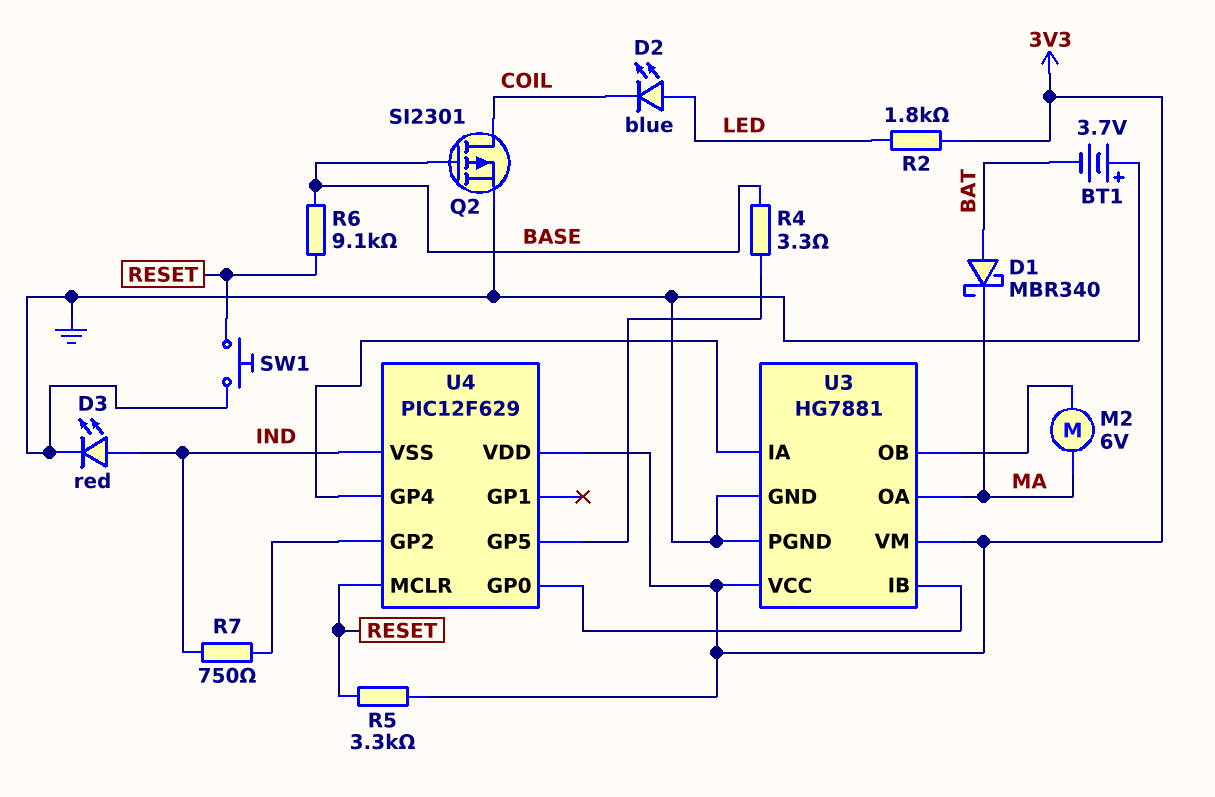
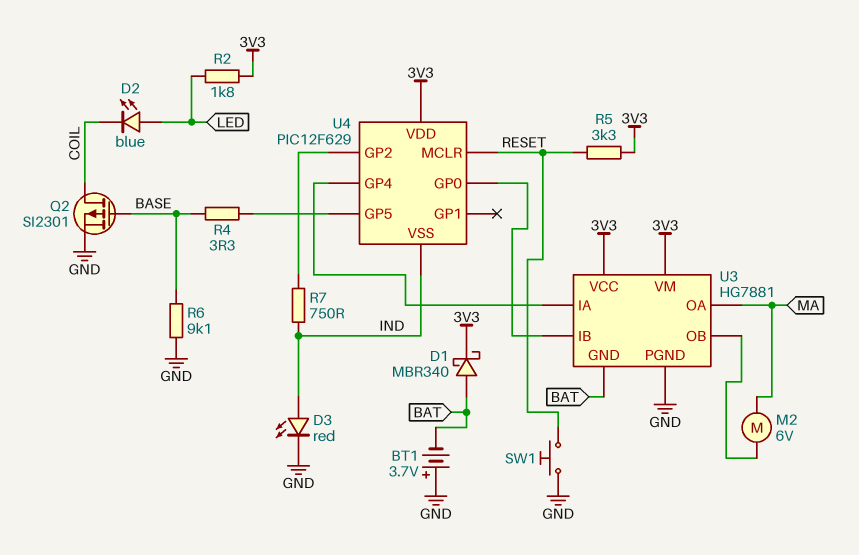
D1: schottky MBR340 (A BAT, K MA) -> schottky MBR340 (A BAT, K 3V3)
R6: 9.1k (BASE, RESET) -> 9.1k (BASE, GND)
U3 pin GND: GND -> BAT

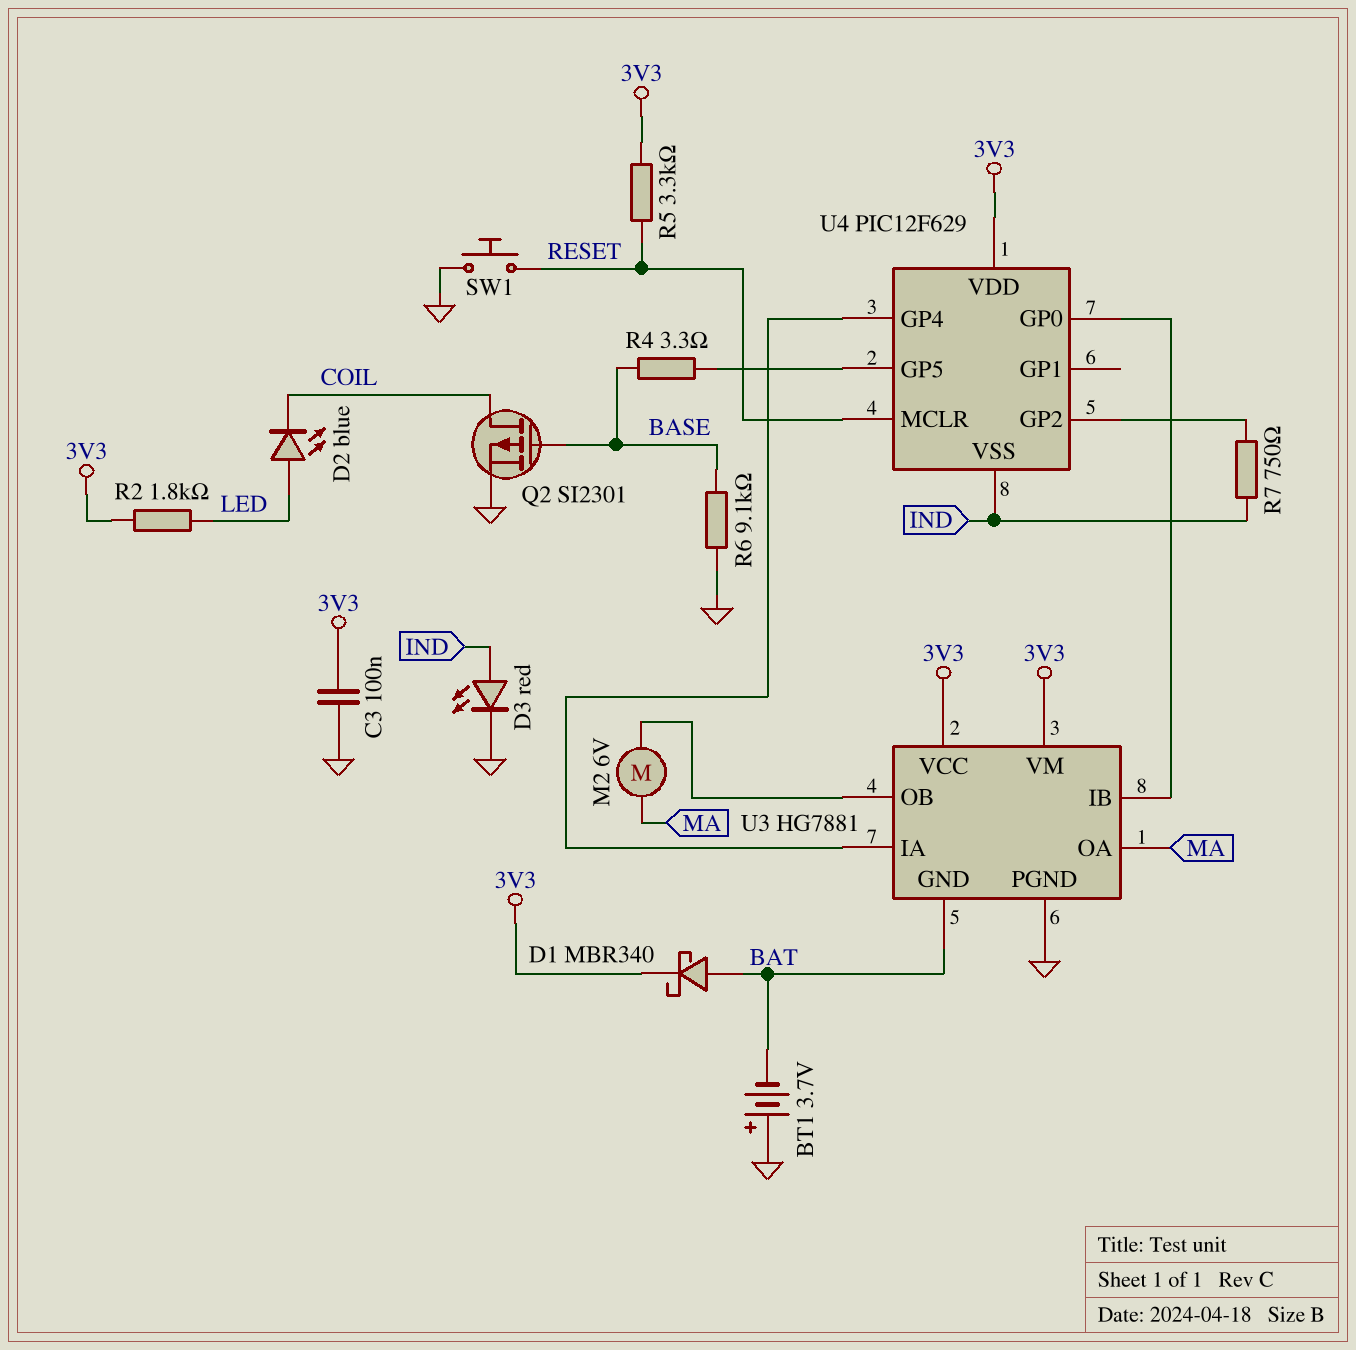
C3: none -> 100nF (3V3, GND)

